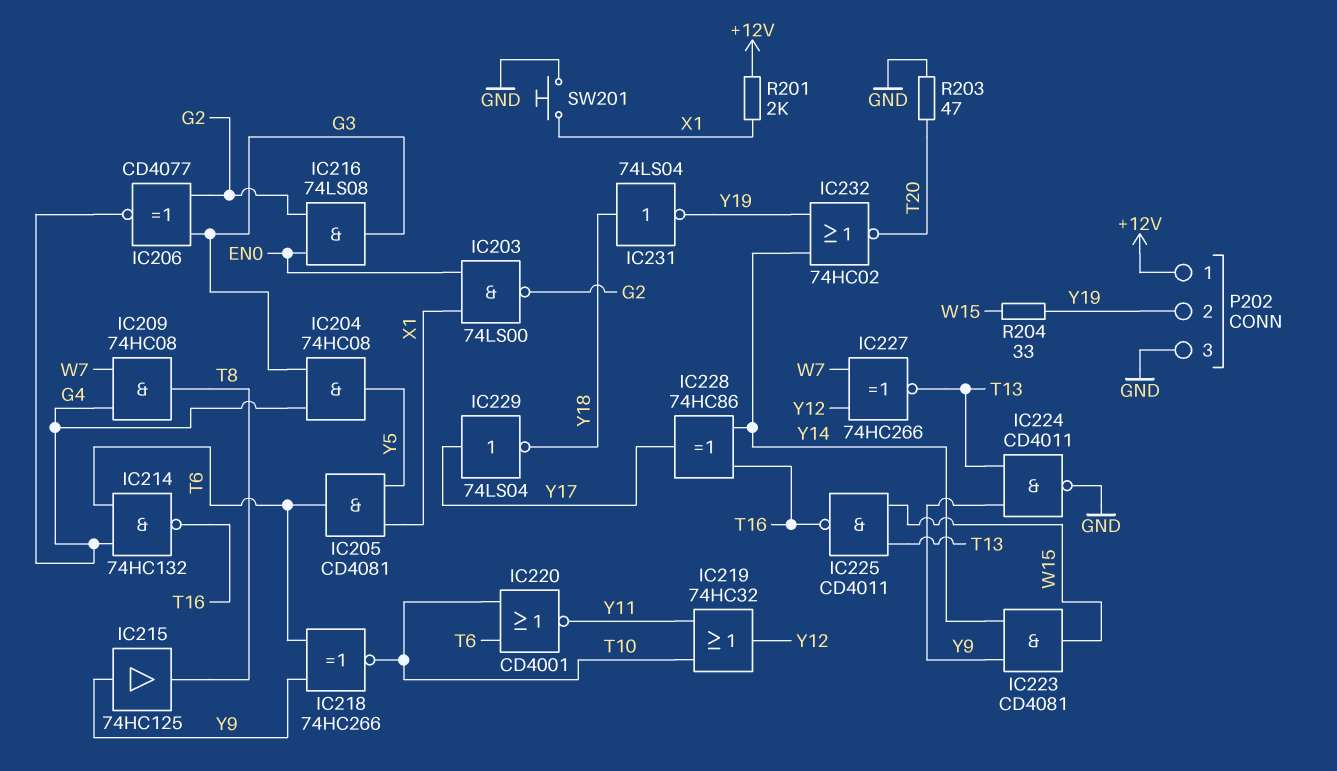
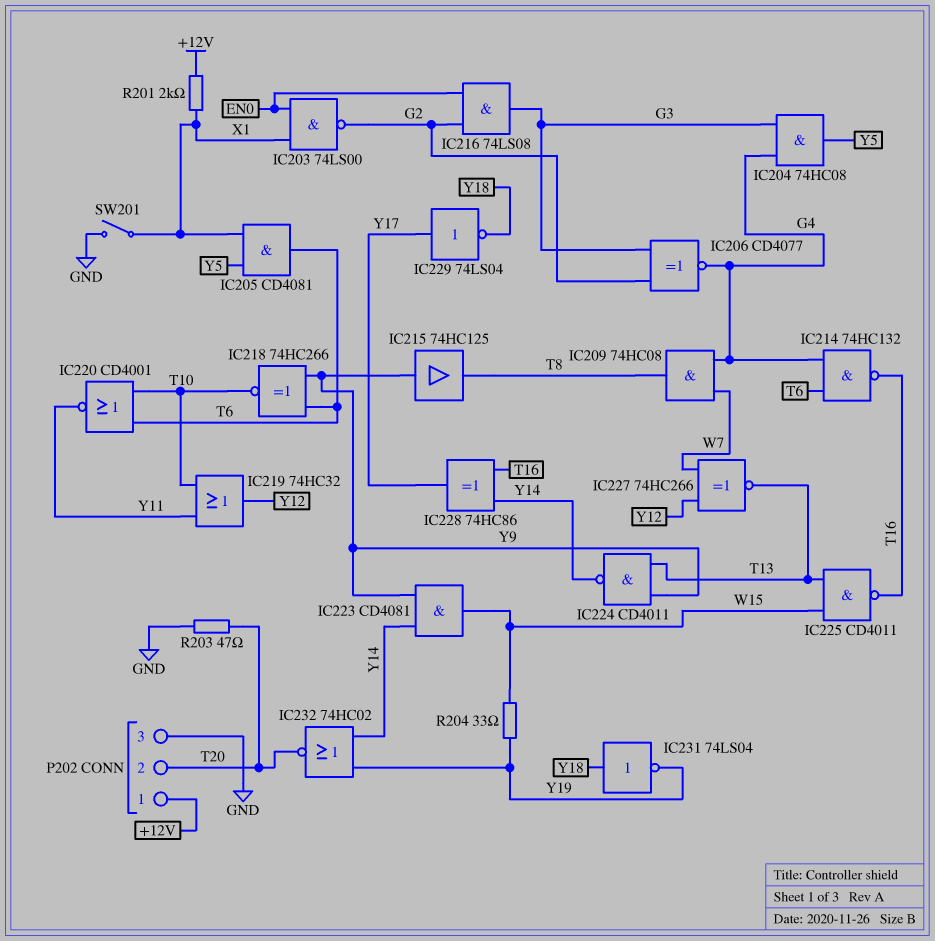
IC224: NAND CD4011 (in T13, in Y9, out GND) -> NAND CD4011 (in T13, in Y9, out Y14)
P202 pin 2: Y19 -> T20
SW201: button (GND, X1) -> switch (GND, X1)

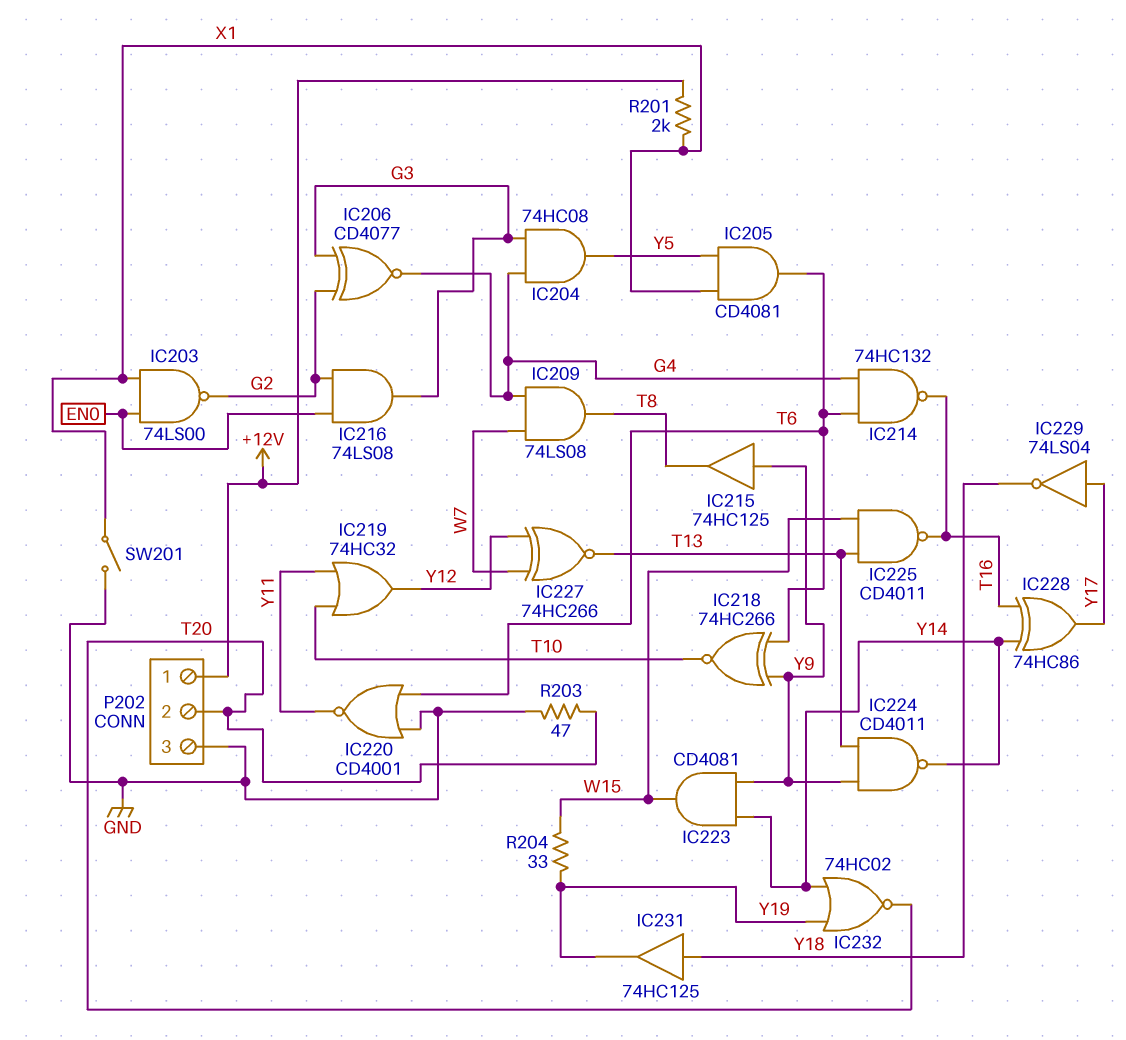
IC209: AND 74HC08 (in G4, in W7, out T8) -> AND 74LS08 (in G4, in W7, out T8)
IC220: NOR CD4001 (in T6, in T10, out Y11) -> NOR CD4001 (in GND, in T6, out Y11)
IC231: NOT 74LS04 (in Y18, out Y19) -> buffer 74HC125 (in Y18, out Y19)

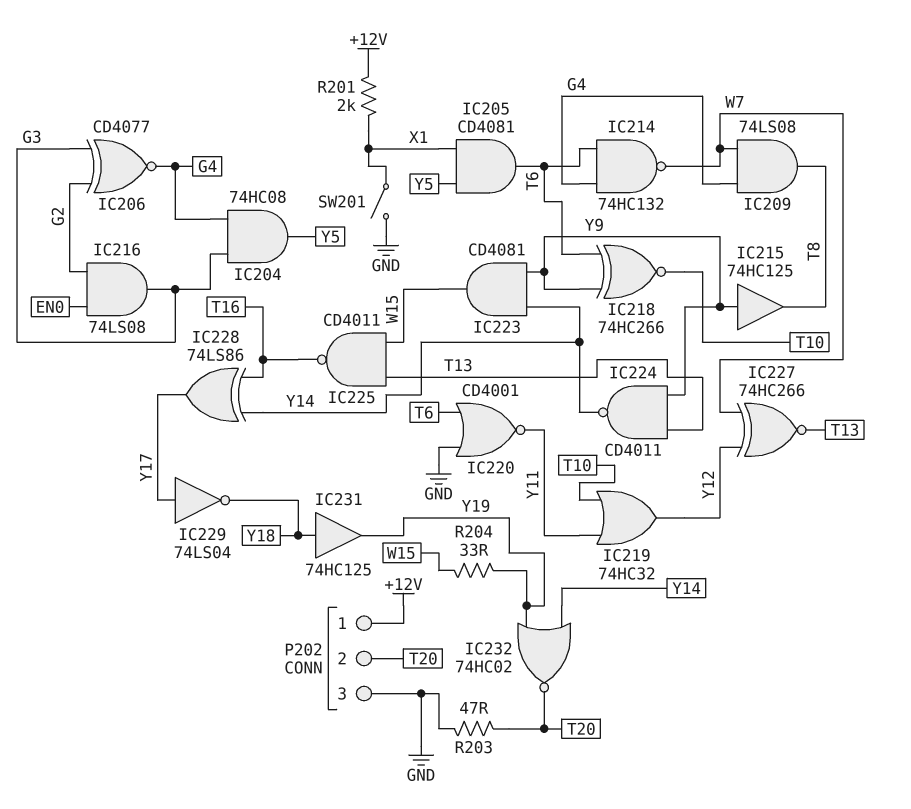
IC203: NAND 74LS00 (in EN0, in X1, out G2) -> none
IC214: NAND 74HC132 (in G4, in T6, out T16) -> NAND 74HC132 (in G4, in T6, out W7)
IC228: XOR 74HC86 (in T16, in Y14, out Y17) -> XOR 74LS86 (in T16, in Y14, out Y17)

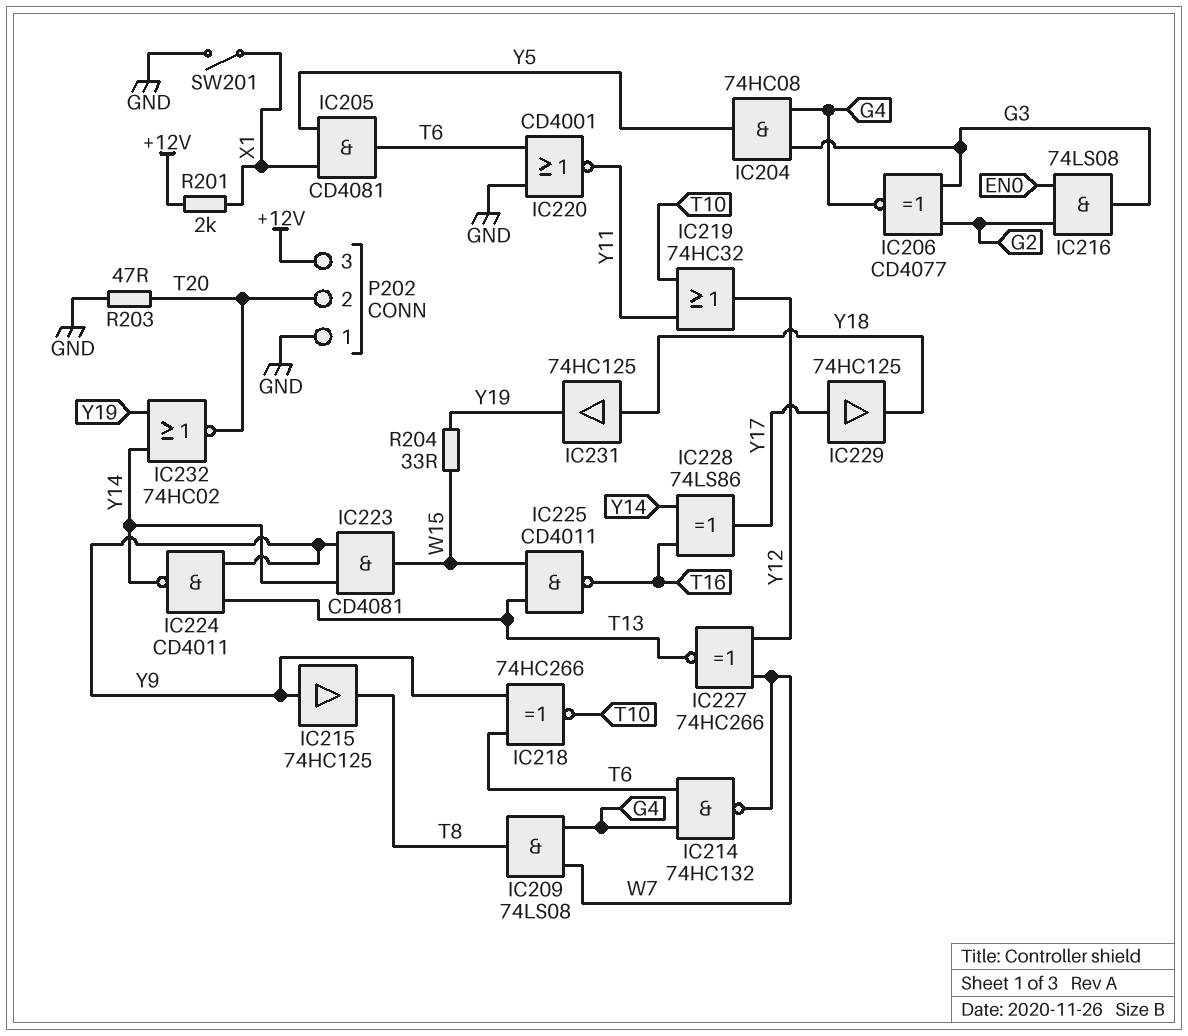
IC229: NOT 74LS04 (in Y17, out Y18) -> buffer 74HC125 (in Y17, out Y18)
P202 pin 1: +12V -> GND
P202 pin 3: GND -> +12V

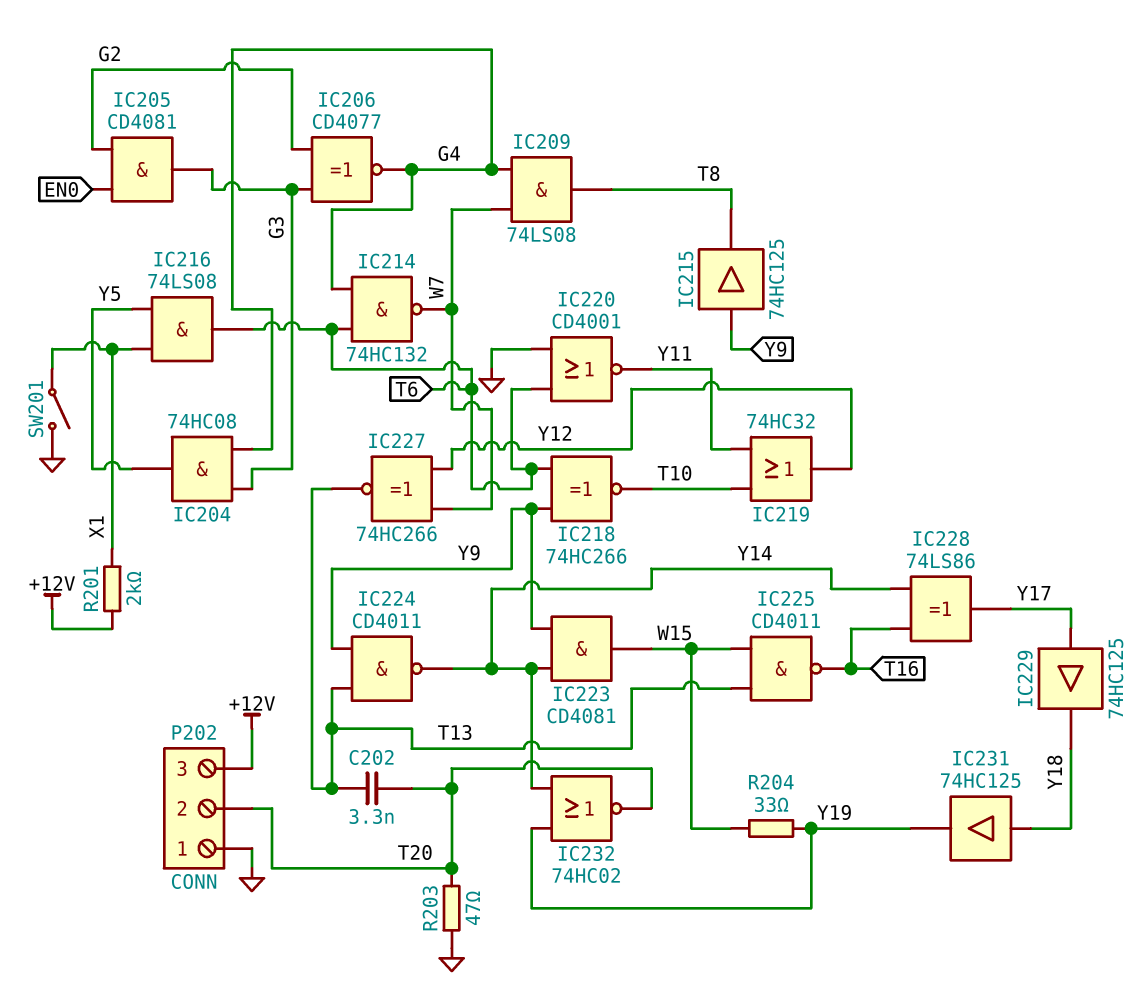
C202: none -> 3.3nF (T13, T20)
IC205: AND CD4081 (in X1, in Y5, out T6) -> AND CD4081 (in EN0, in G2, out G3)
IC216: AND 74LS08 (in EN0, in G2, out G3) -> AND 74LS08 (in X1, in Y5, out T6)

